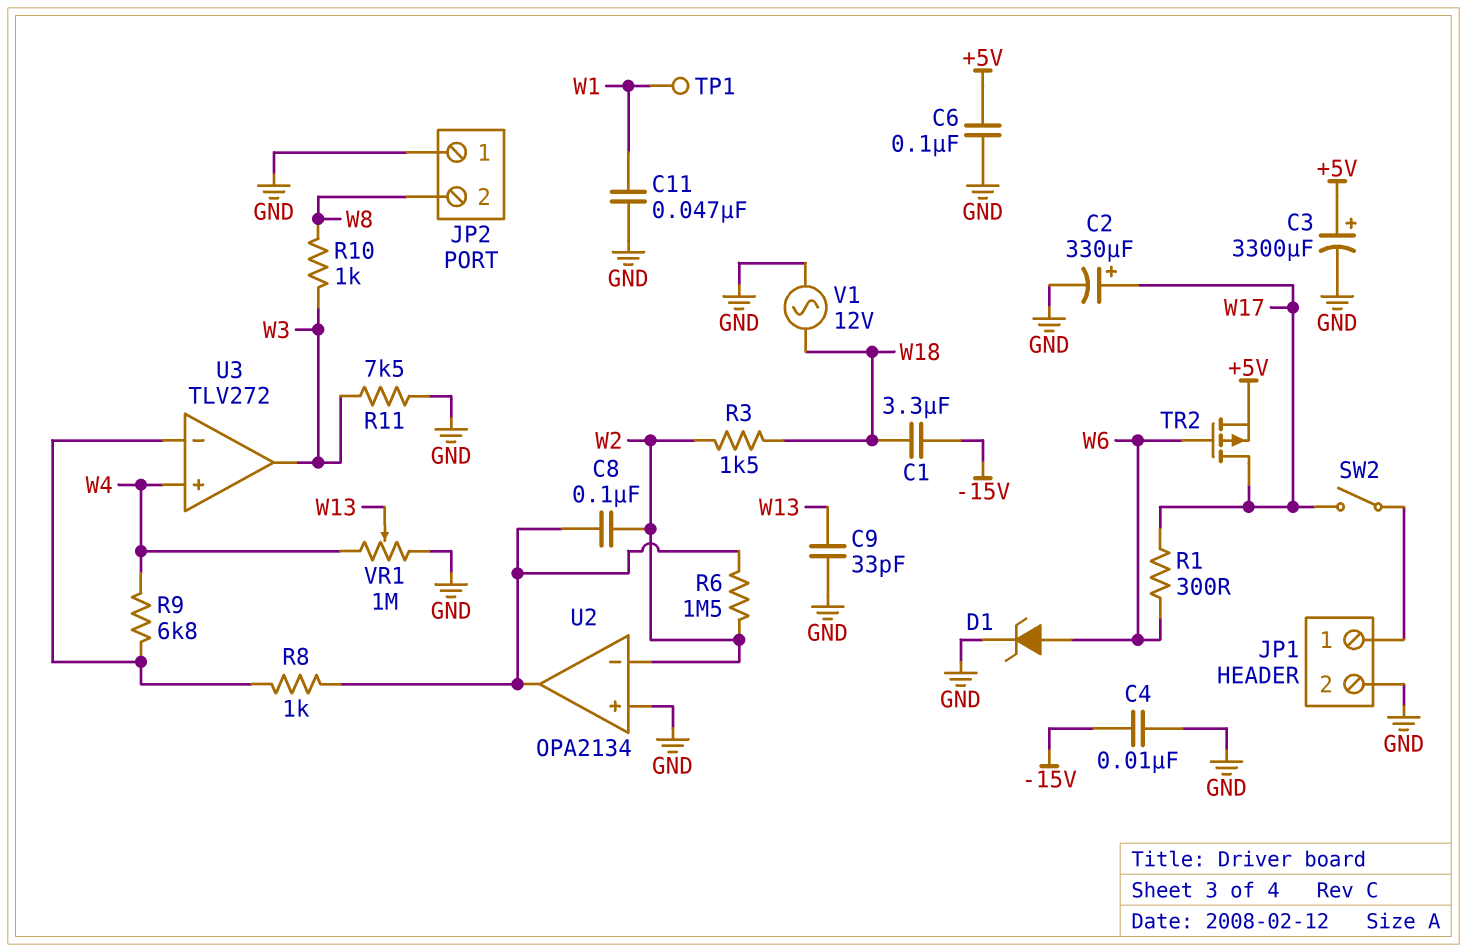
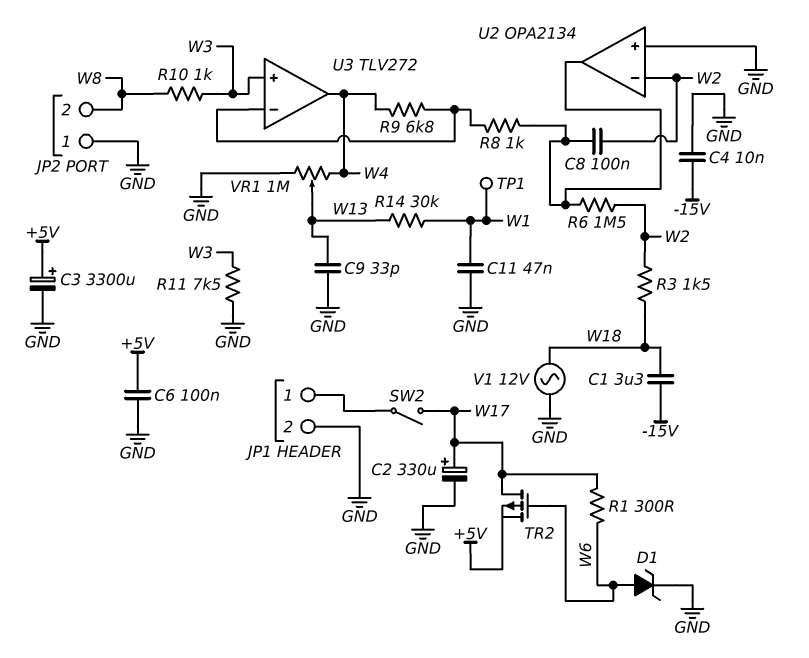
R14: none -> 30k (W1, W13)
U3 pin in+: W4 -> W3
U3 pin out: W3 -> W4

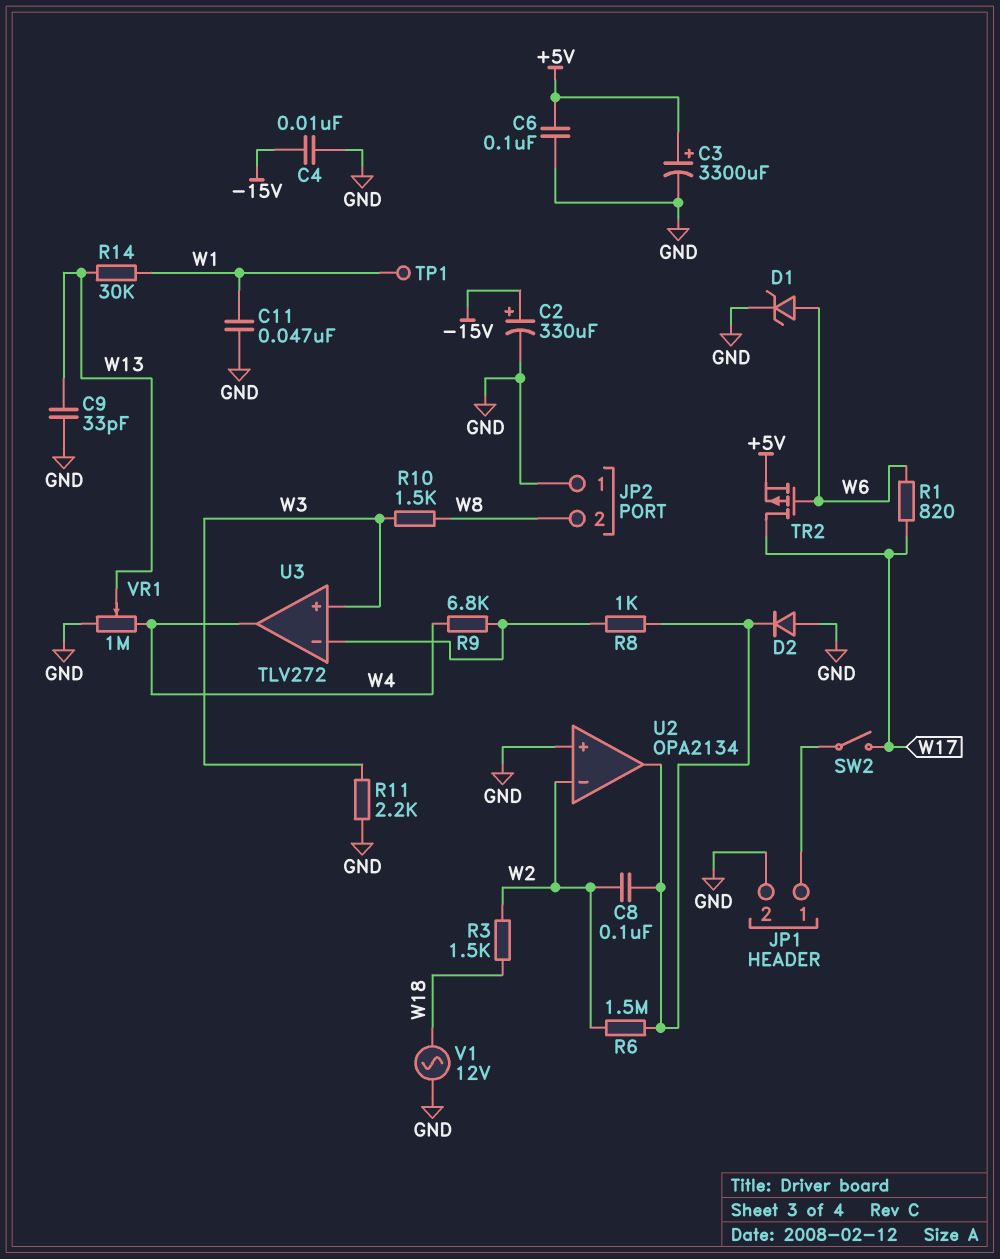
C1: 3.3uF (-15V, W18) -> none
C2: 330uF (plus W17, minus GND) -> 330uF (plus -15V, minus GND)
D2: none -> diode (A GND, K U2/out)
R1: 300 (W6, W17) -> 820 (W6, W17)
R10: 1k (W3, W8) -> 1.5k (W3, W8)
R11: 7.5k (GND, W3) -> 2.2k (GND, W3)

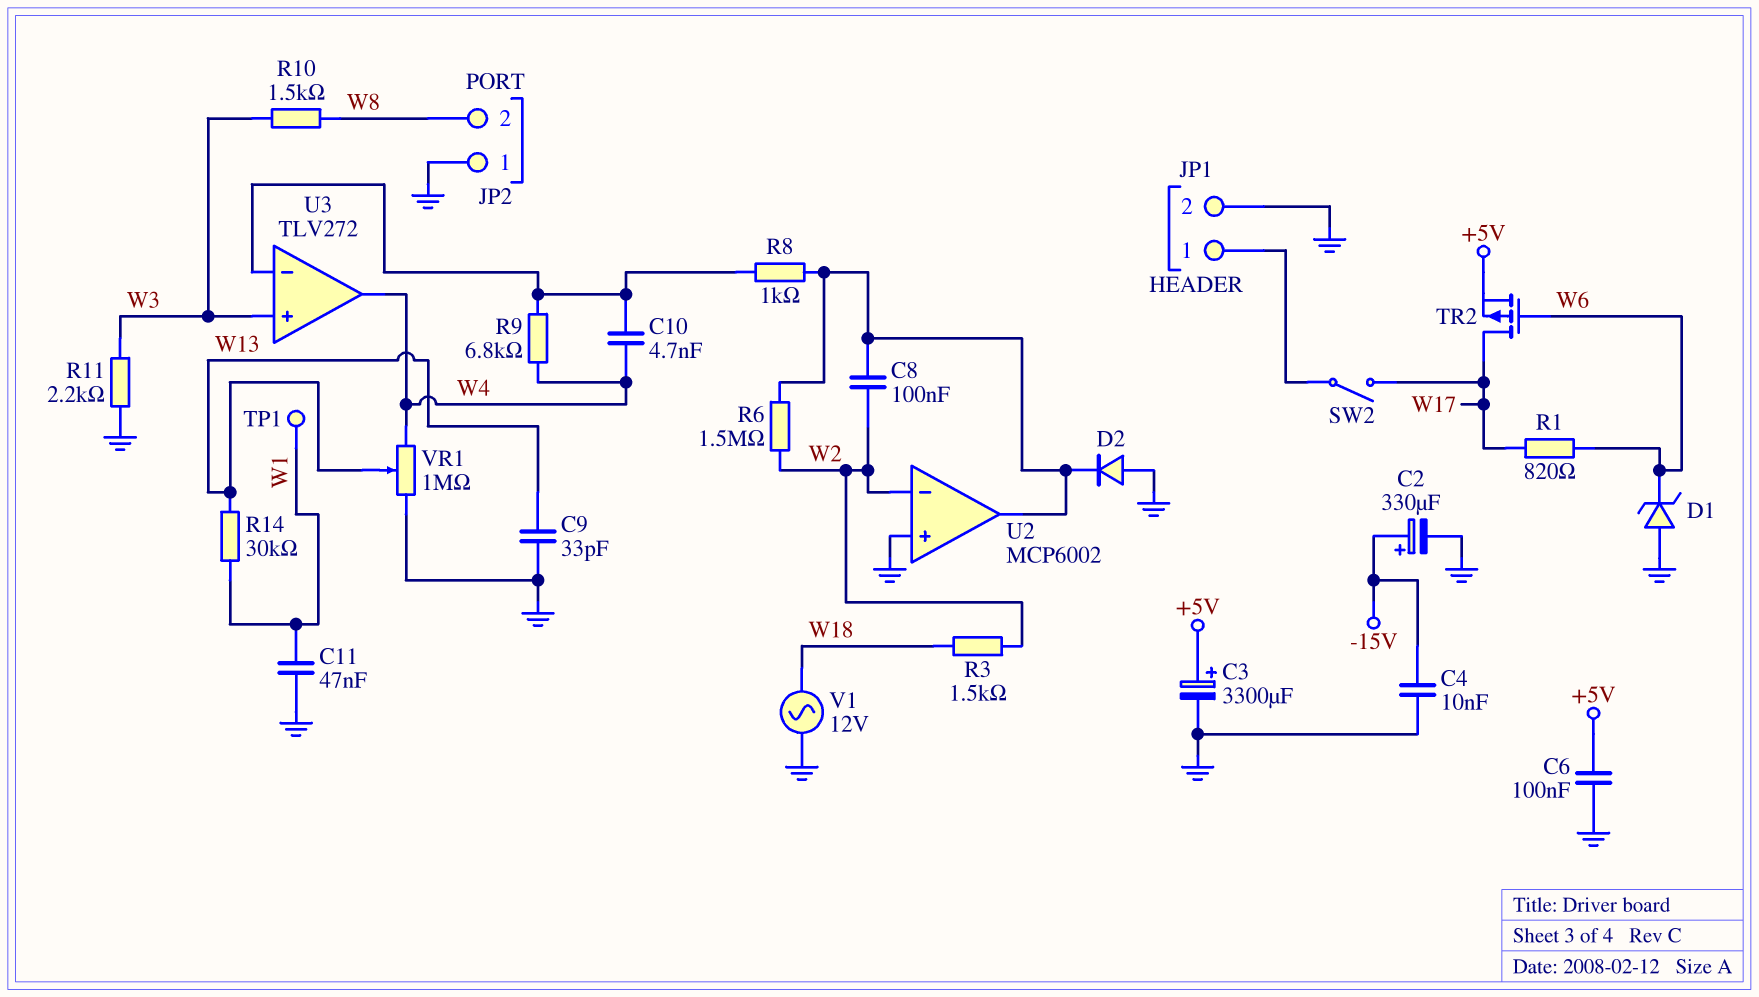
C10: none -> 4.7nF (U3/in-, W4)
D1: zener (A W6, K GND) -> zener (A GND, K W6)
U2: OPA2134 -> MCP6002

